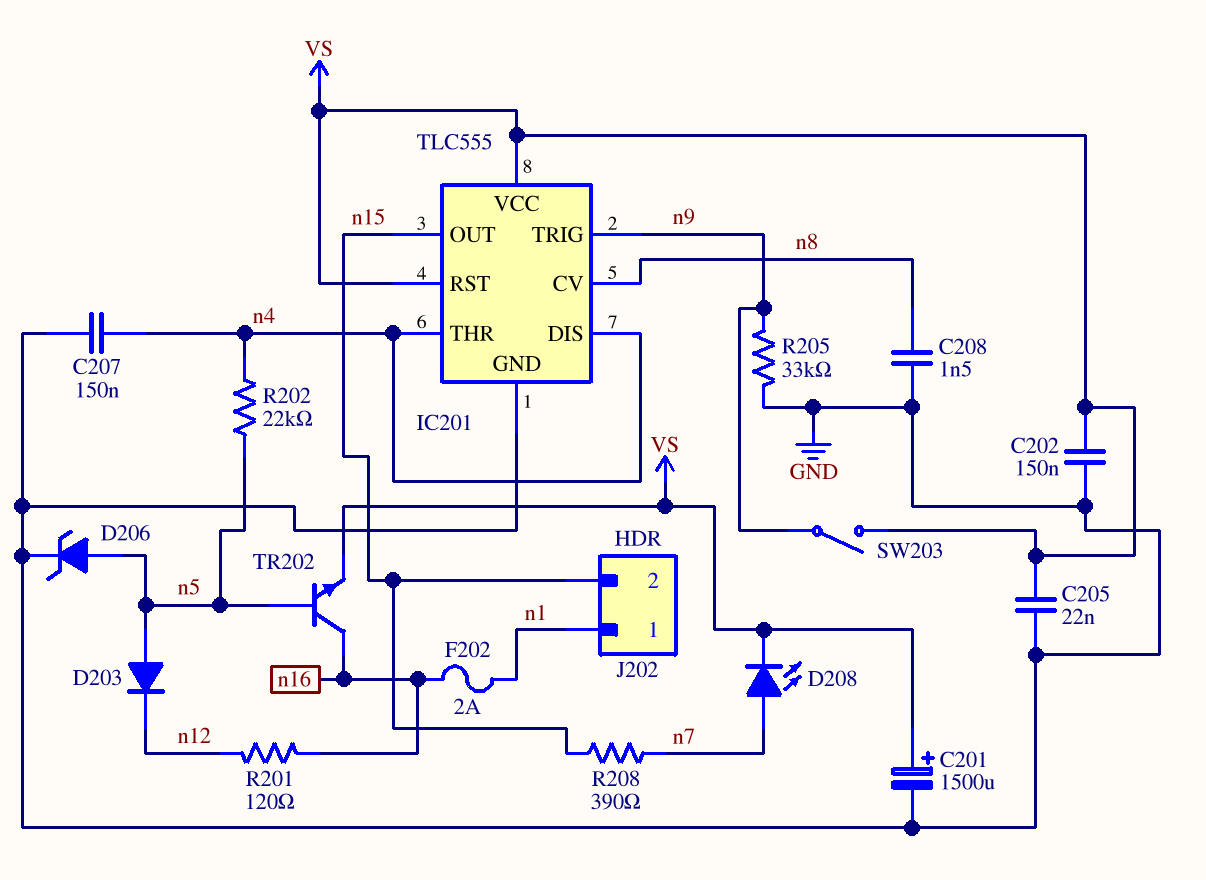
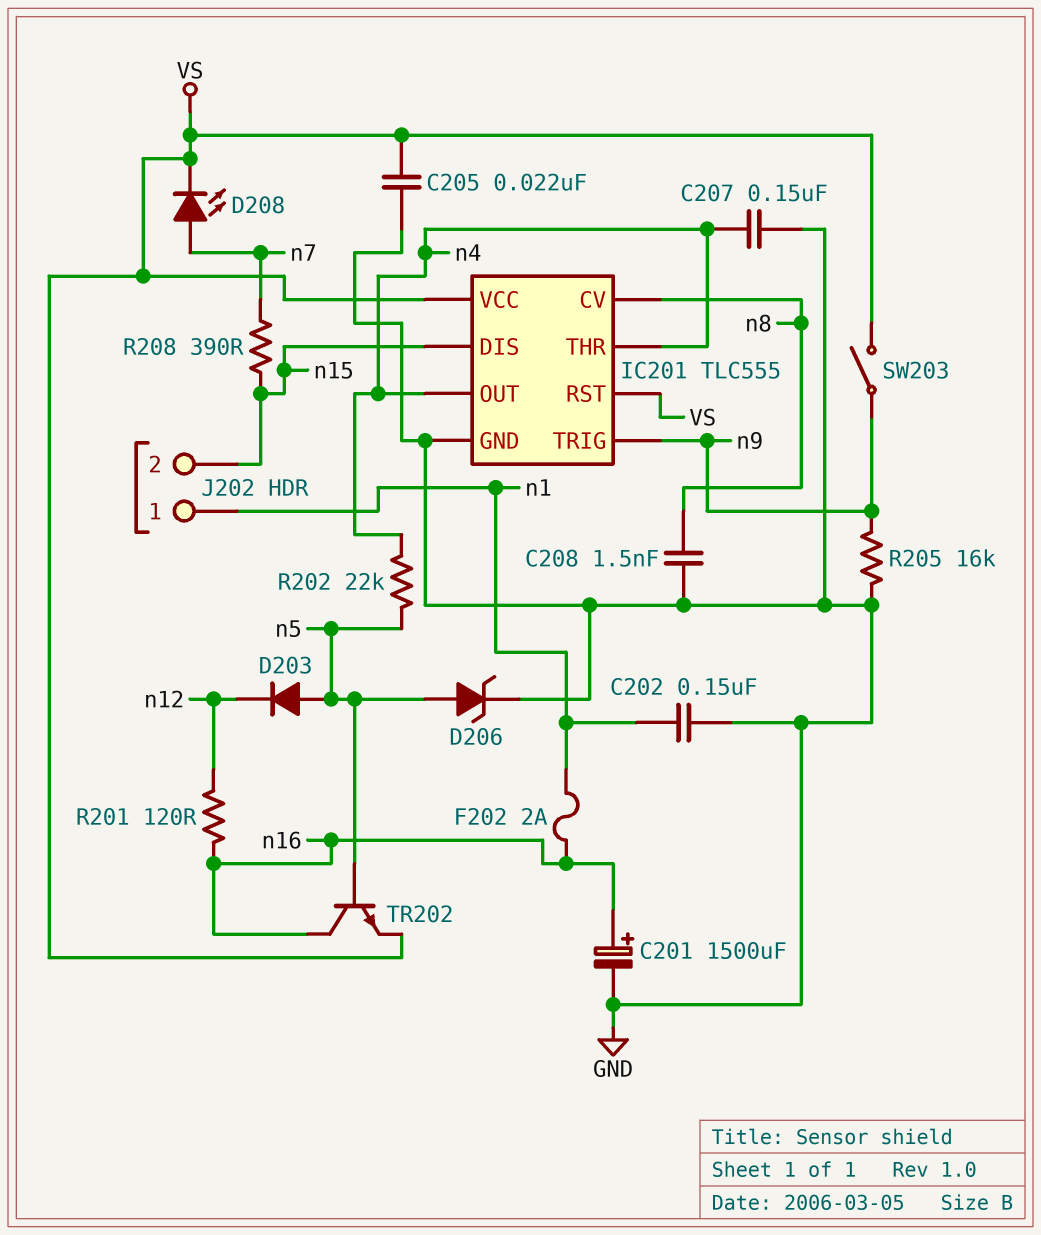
C201: 1500uF (plus VS, minus GND) -> 1500uF (plus n16, minus GND)
C202: 150nF (GND, VS) -> 150nF (GND, n1)
IC201 pin DIS: n4 -> n15
IC201 pin OUT: n15 -> n4
R205: 33k (GND, n9) -> 16k (GND, n9)

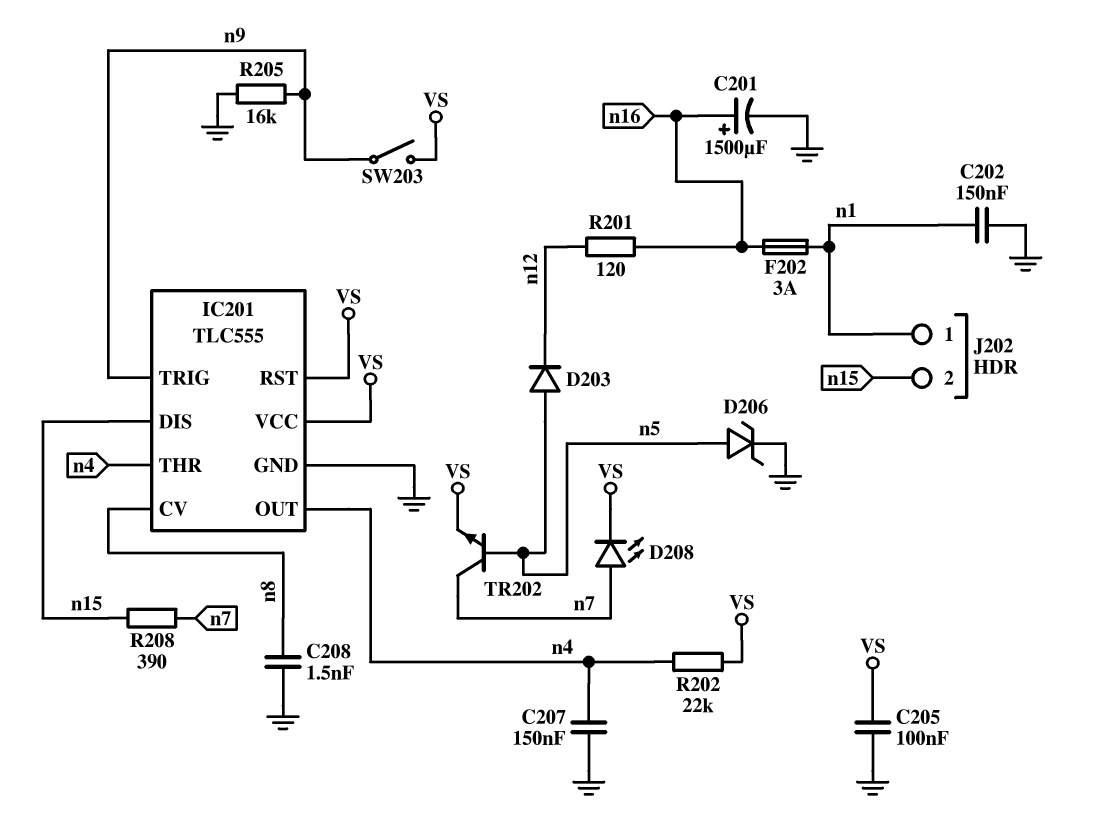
C205: 22nF (GND, VS) -> 100nF (GND, VS)
F202: 2A (n1, n16) -> 3A (n1, n16)
R202: 22k (n4, n5) -> 22k (VS, n4)
TR202: NPN (B n5, C n16, E VS) -> NPN (B n5, C n7, E VS)

